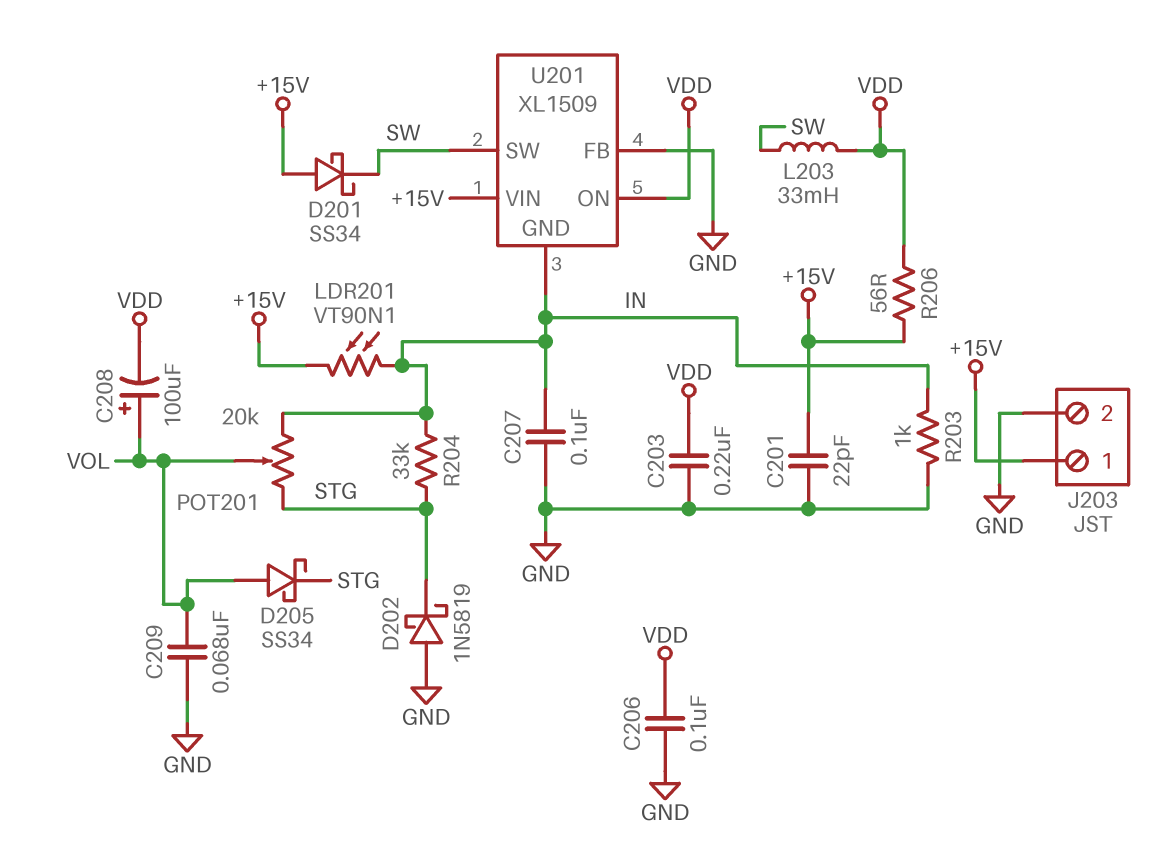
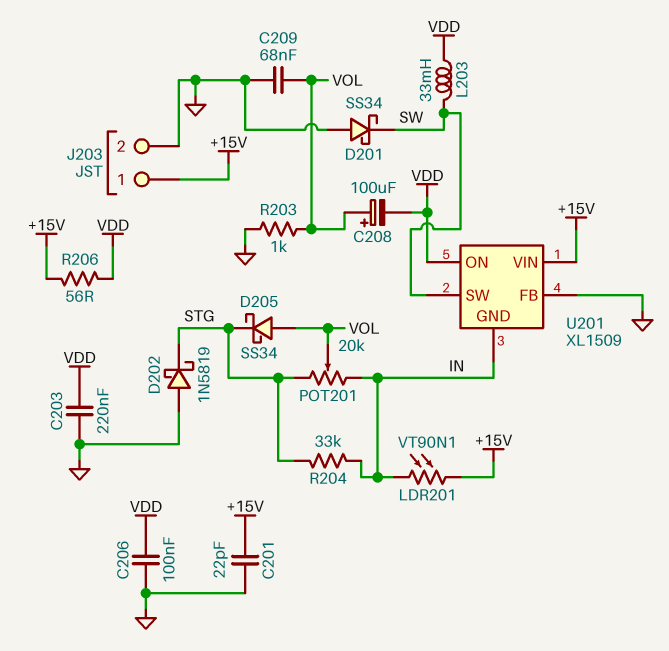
C207: 100nF (GND, IN) -> none
D201: schottky SS34 (A +15V, K SW) -> schottky SS34 (A GND, K SW)
R203: 1k (GND, IN) -> 1k (GND, VOL)

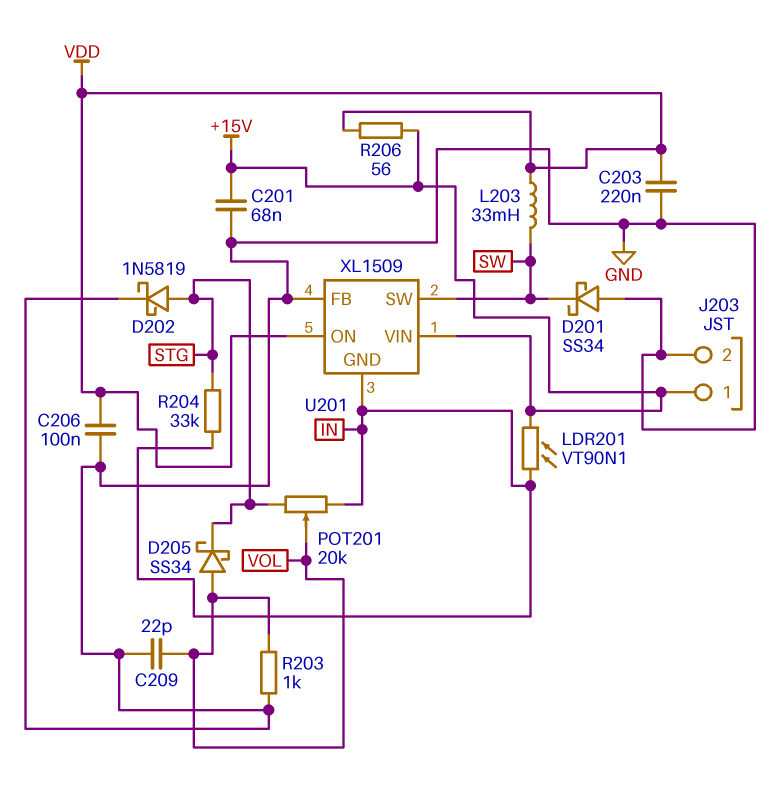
C201: 22pF (+15V, GND) -> 68nF (+15V, GND)
C208: 100uF (plus VOL, minus VDD) -> none
C209: 68nF (GND, VOL) -> 22pF (GND, VOL)
D202: schottky 1N5819 (A GND, K STG) -> schottky 1N5819 (A STG, K GND)

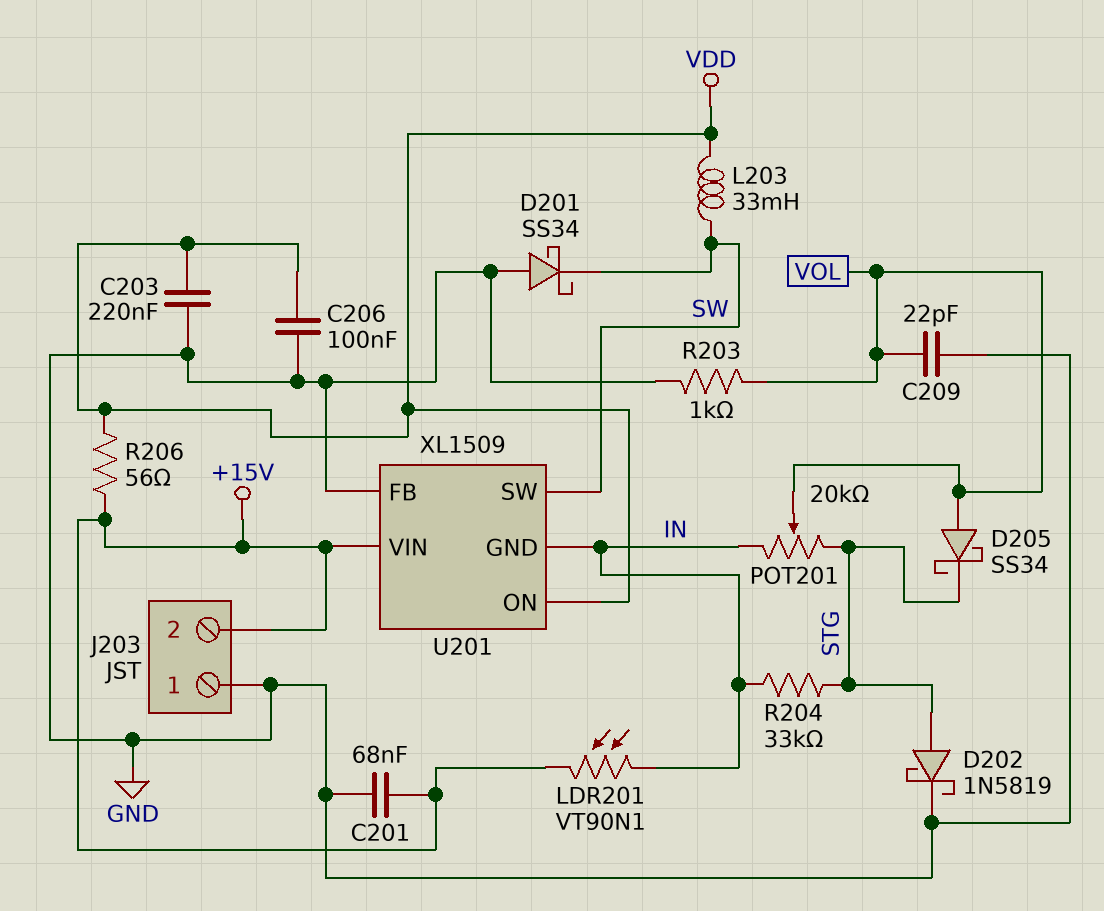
J203 pin 1: +15V -> GND
J203 pin 2: GND -> +15V

